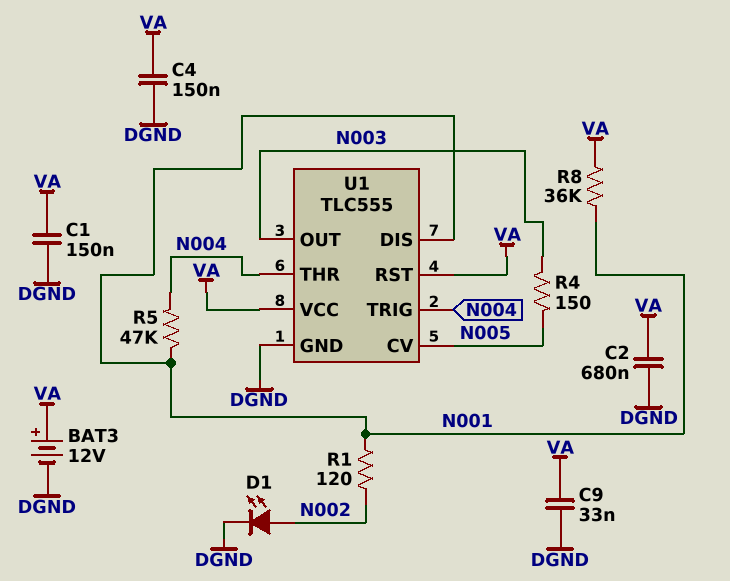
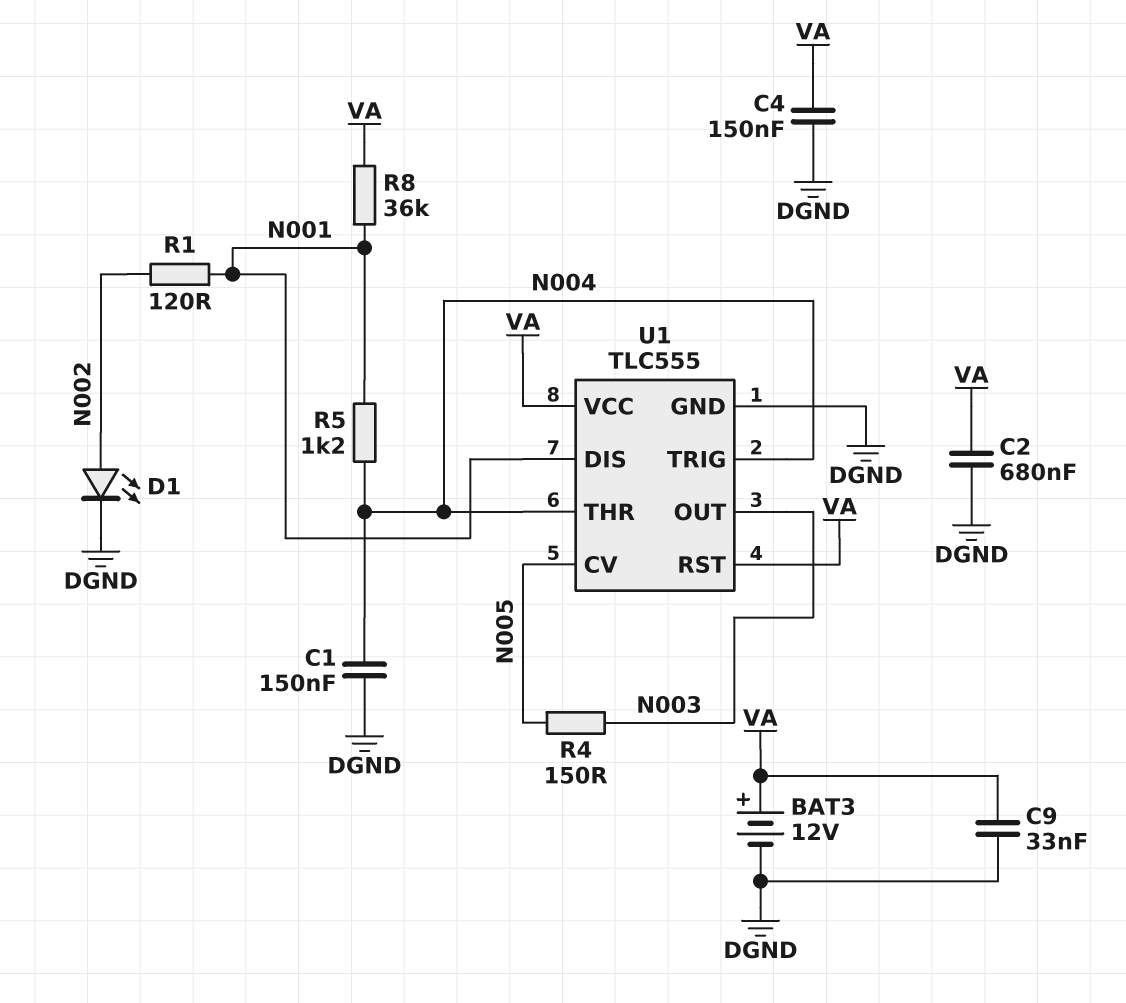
C1: 150nF (DGND, VA) -> 150nF (DGND, N004)
R5: 47k (N001, N004) -> 1.2k (N001, N004)

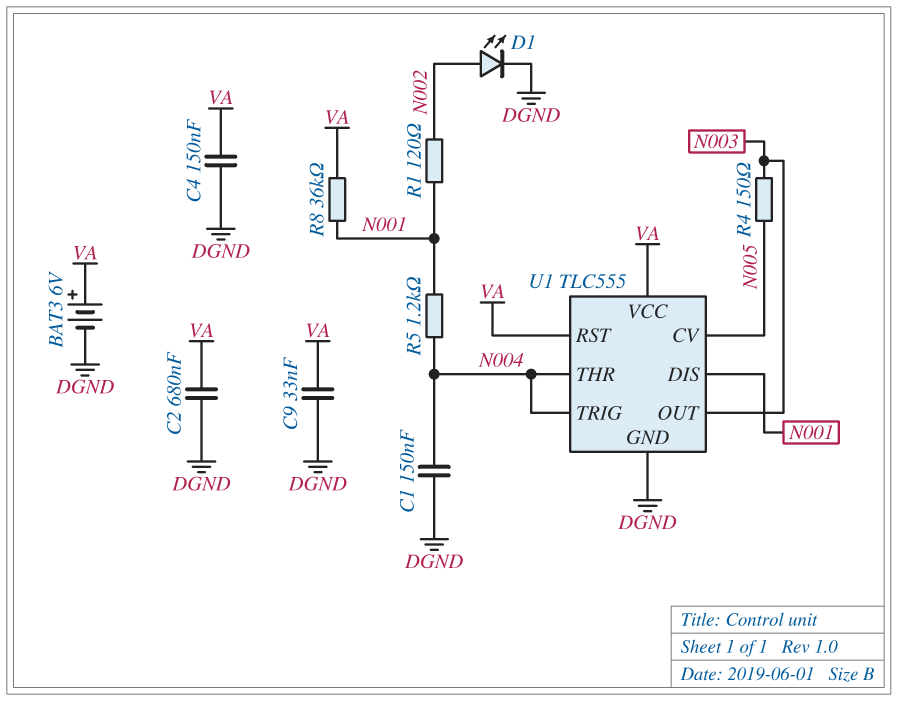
BAT3: 12V (plus VA, minus DGND) -> 6V (plus VA, minus DGND)

